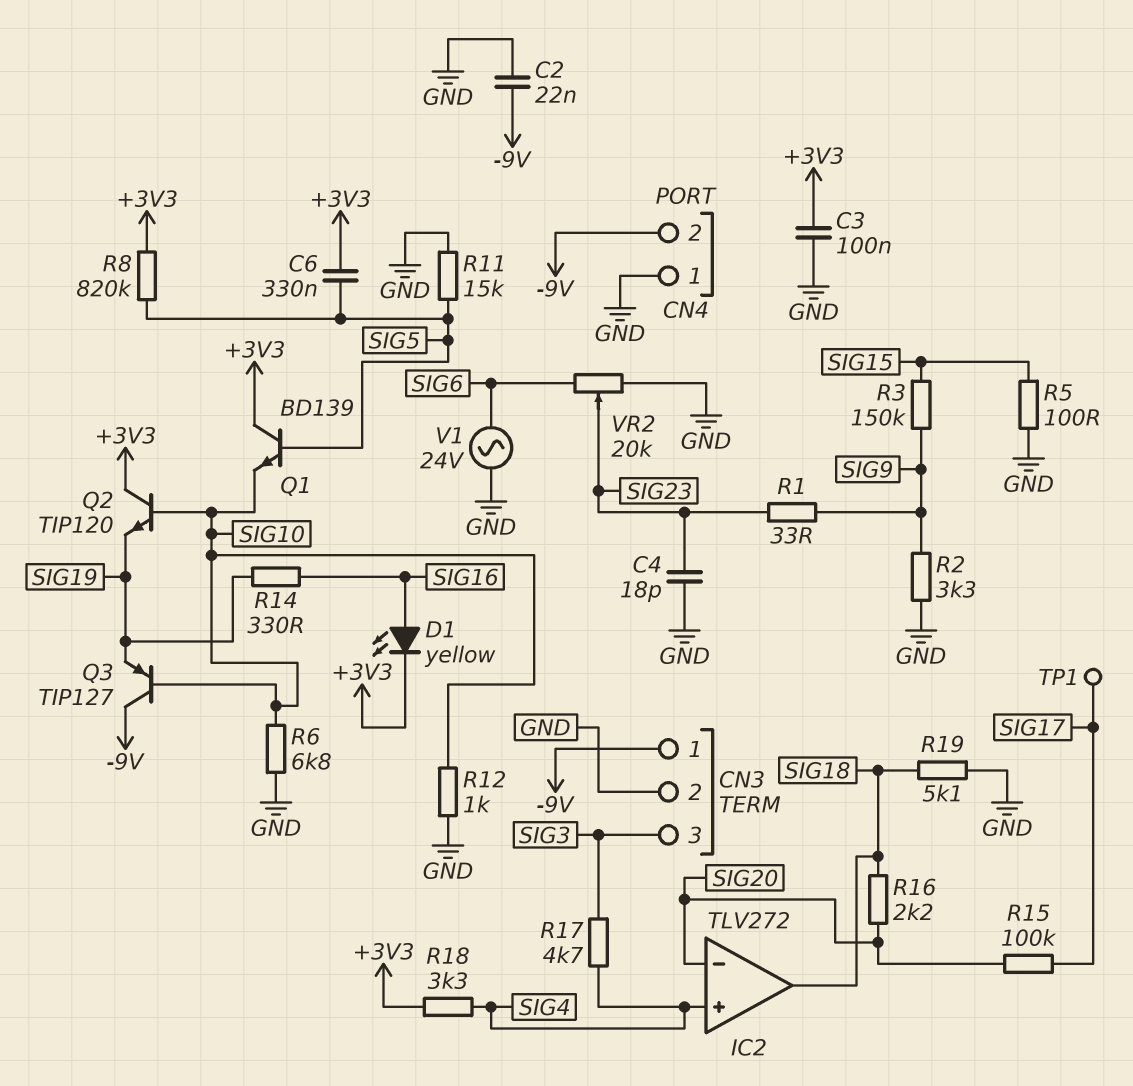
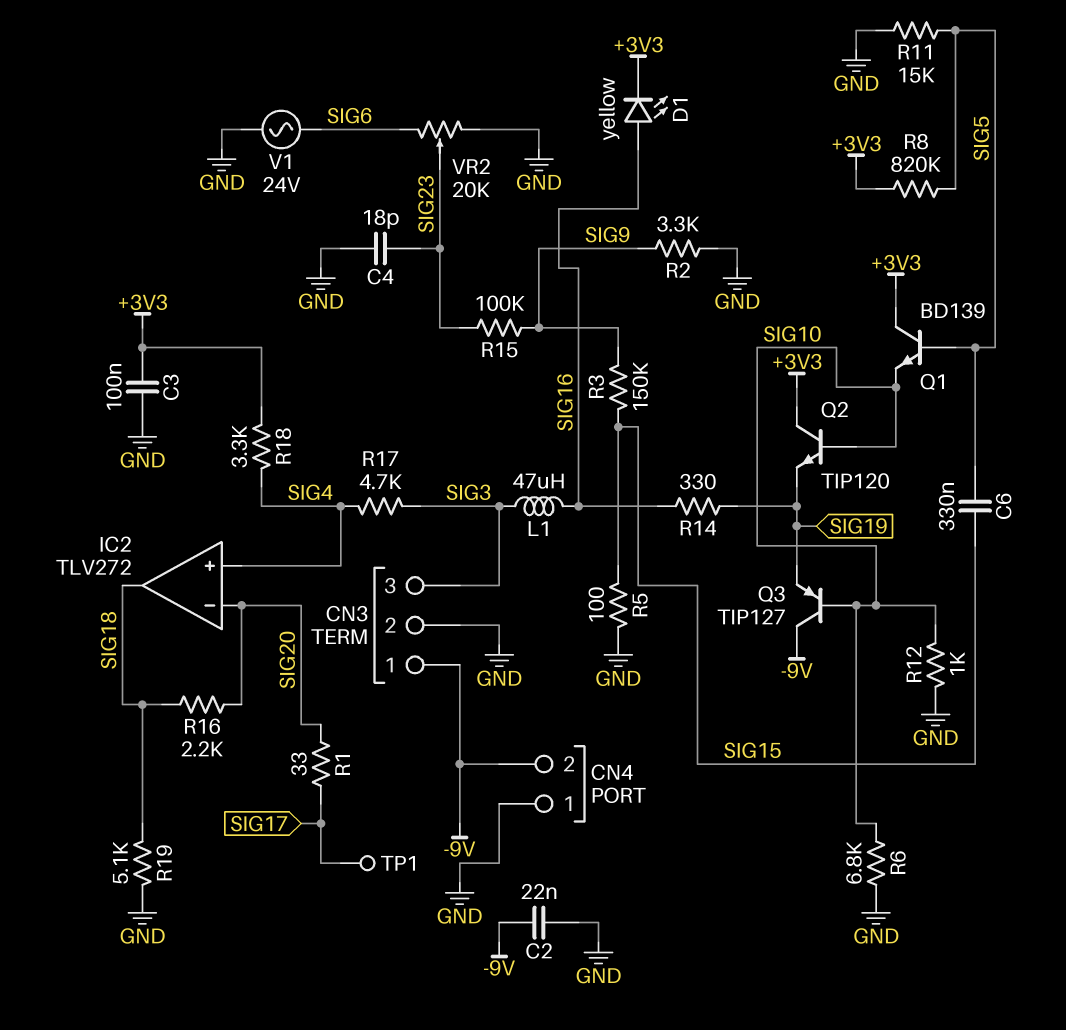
C6: 330nF (+3V3, SIG5) -> 330nF (SIG5, SIG15)
L1: none -> 47uH (SIG3, SIG16)
R1: 33 (SIG9, SIG23) -> 33 (SIG17, SIG20)
R15: 100k (SIG17, SIG20) -> 100k (SIG9, SIG23)

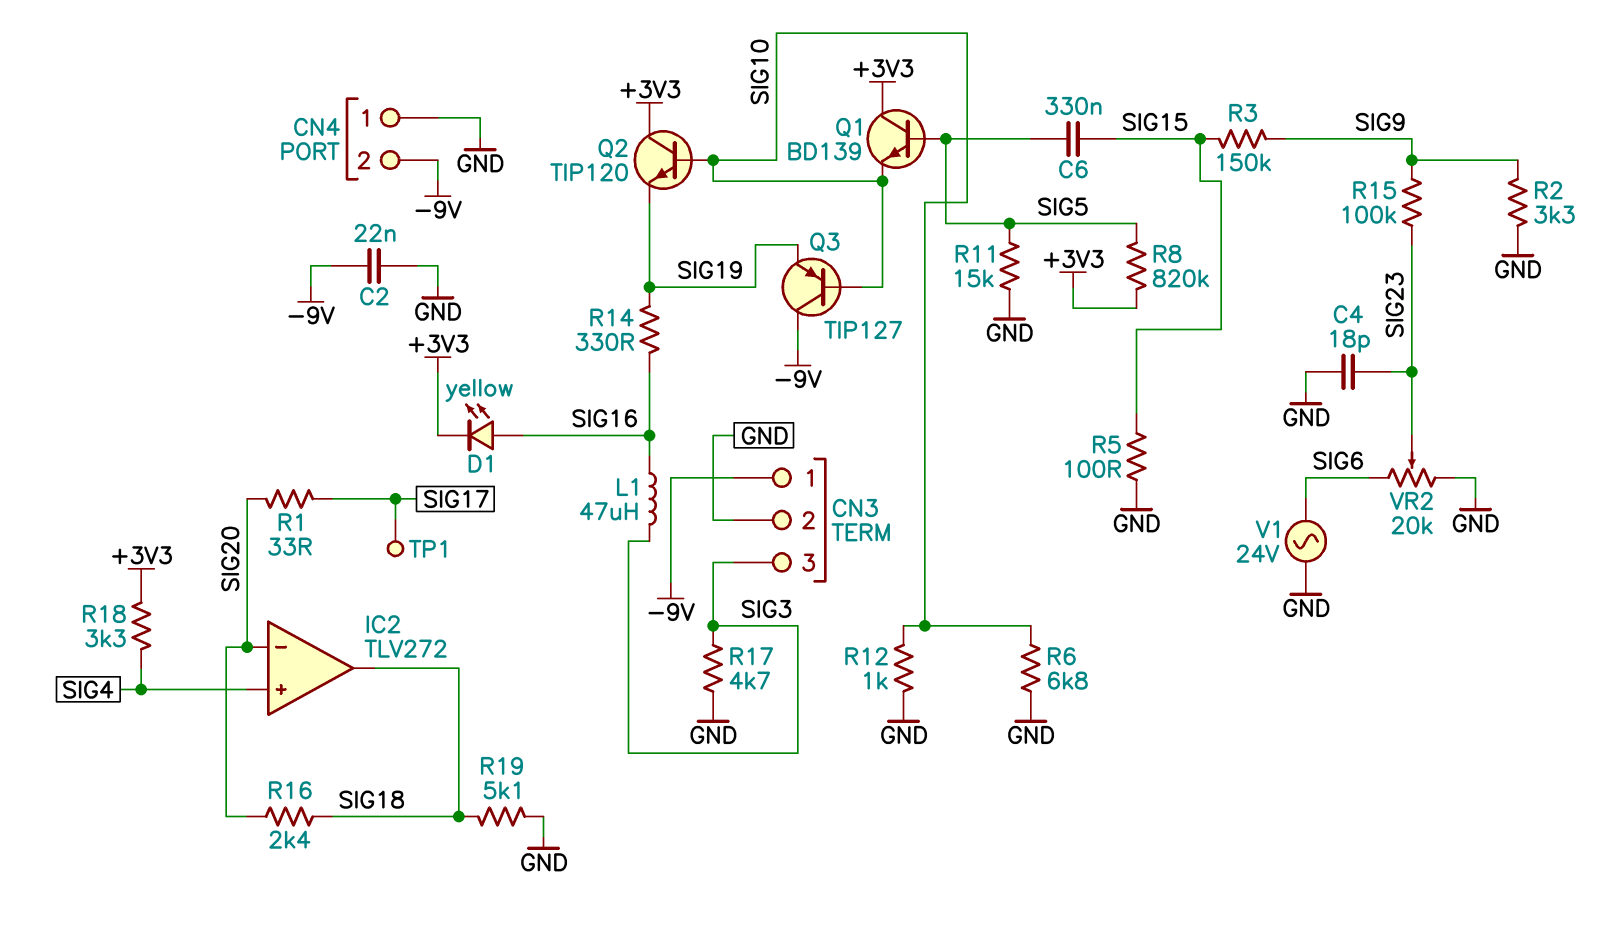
C3: 100nF (+3V3, GND) -> none
R16: 2.2k (SIG18, SIG20) -> 2.4k (SIG18, SIG20)
R17: 4.7k (SIG3, SIG4) -> 4.7k (GND, SIG3)

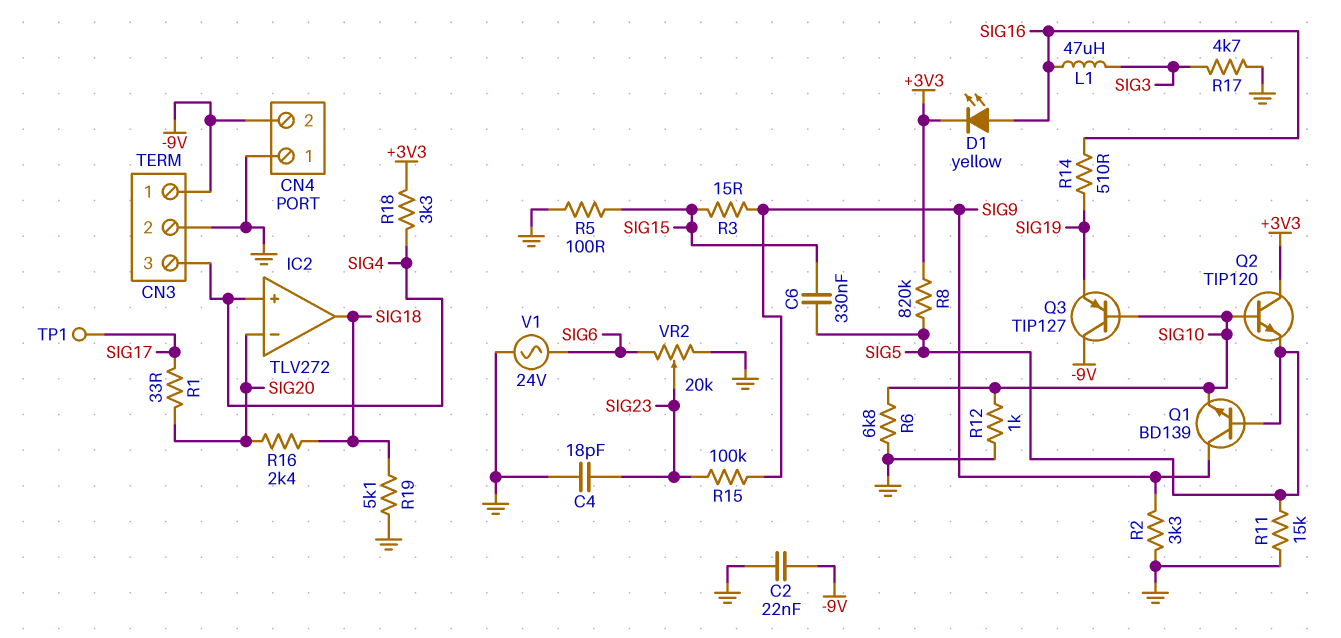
CN3 pin 3: SIG3 -> SIG4
Q1: NPN BD139 (B SIG5, C +3V3, E SIG10) -> NPN BD139 (B SIG5, C SIG9, E SIG10)
Q2: NPN TIP120 (B SIG10, C +3V3, E SIG19) -> NPN TIP120 (B SIG10, C +3V3, E SIG5)
R3: 150k (SIG9, SIG15) -> 15 (SIG9, SIG15)
R14: 330 (SIG16, SIG19) -> 510 (SIG16, SIG19)

